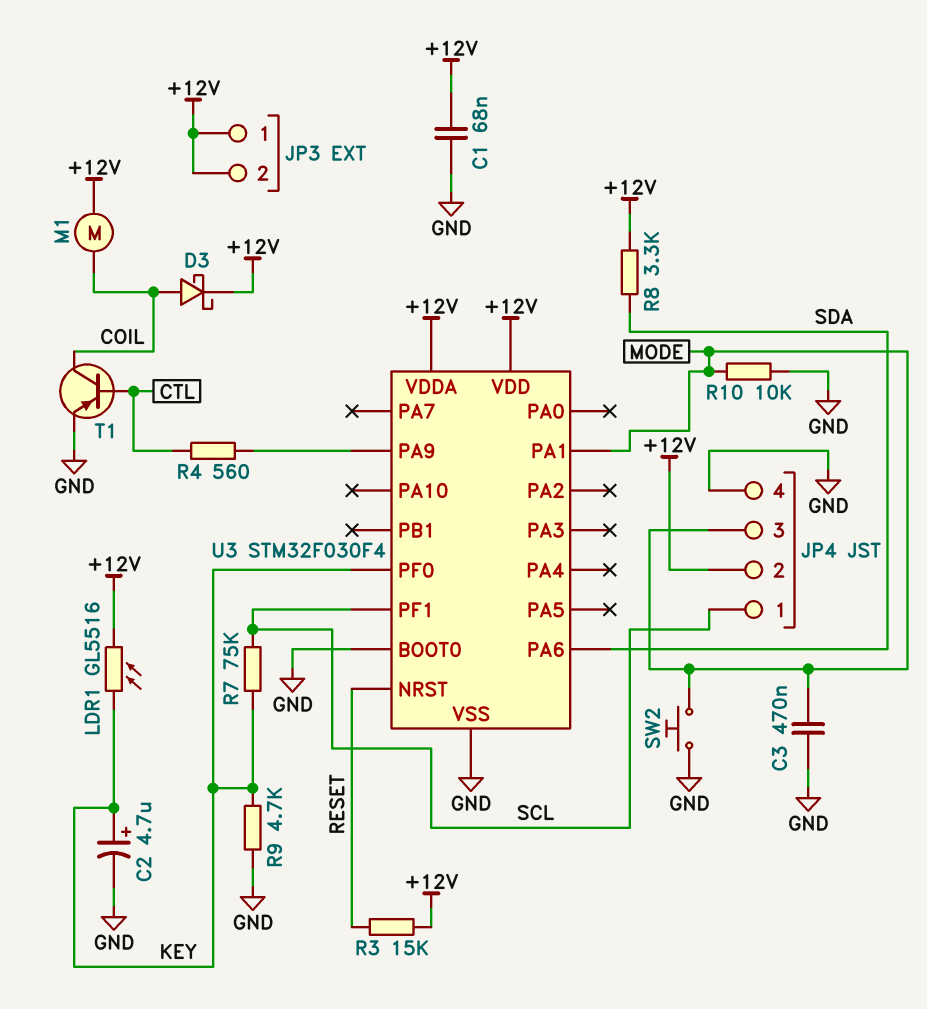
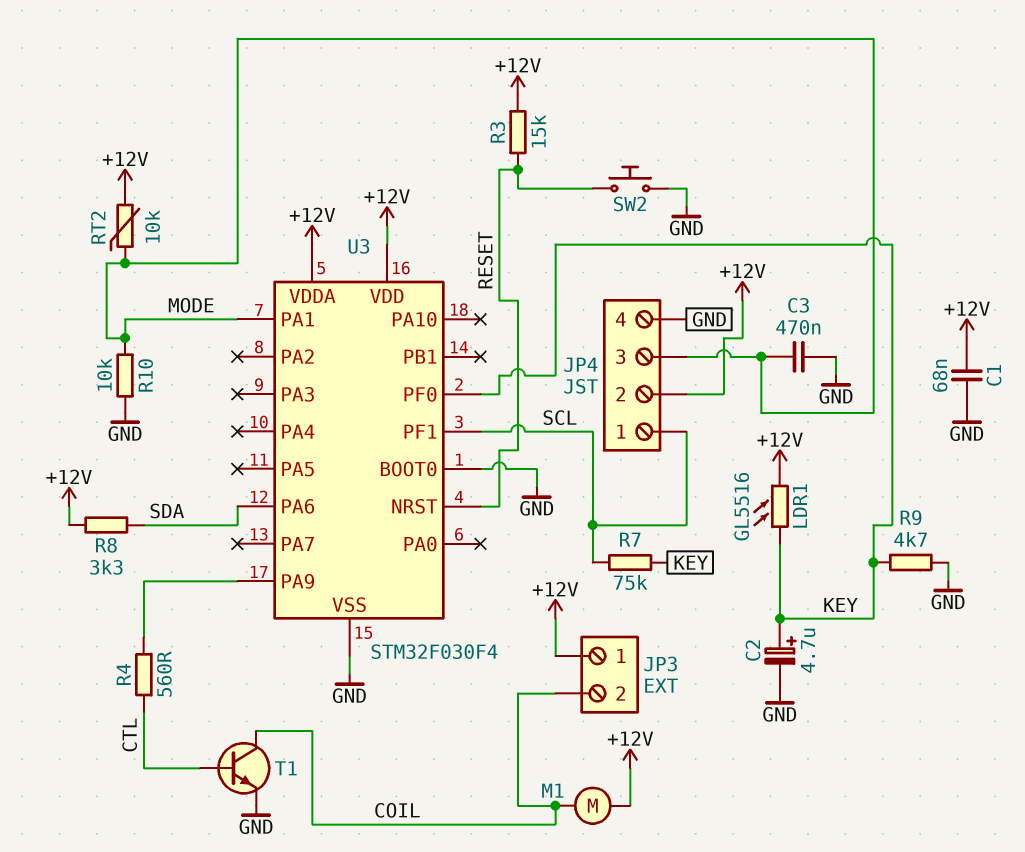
D3: schottky (A COIL, K +12V) -> none
JP3 pin 2: +12V -> COIL
RT2: none -> 10k (+12V, MODE)
SW2: button (GND, MODE) -> button (GND, RESET)
T1: PNP (B CTL, C COIL, E GND) -> NPN (B CTL, C COIL, E GND)

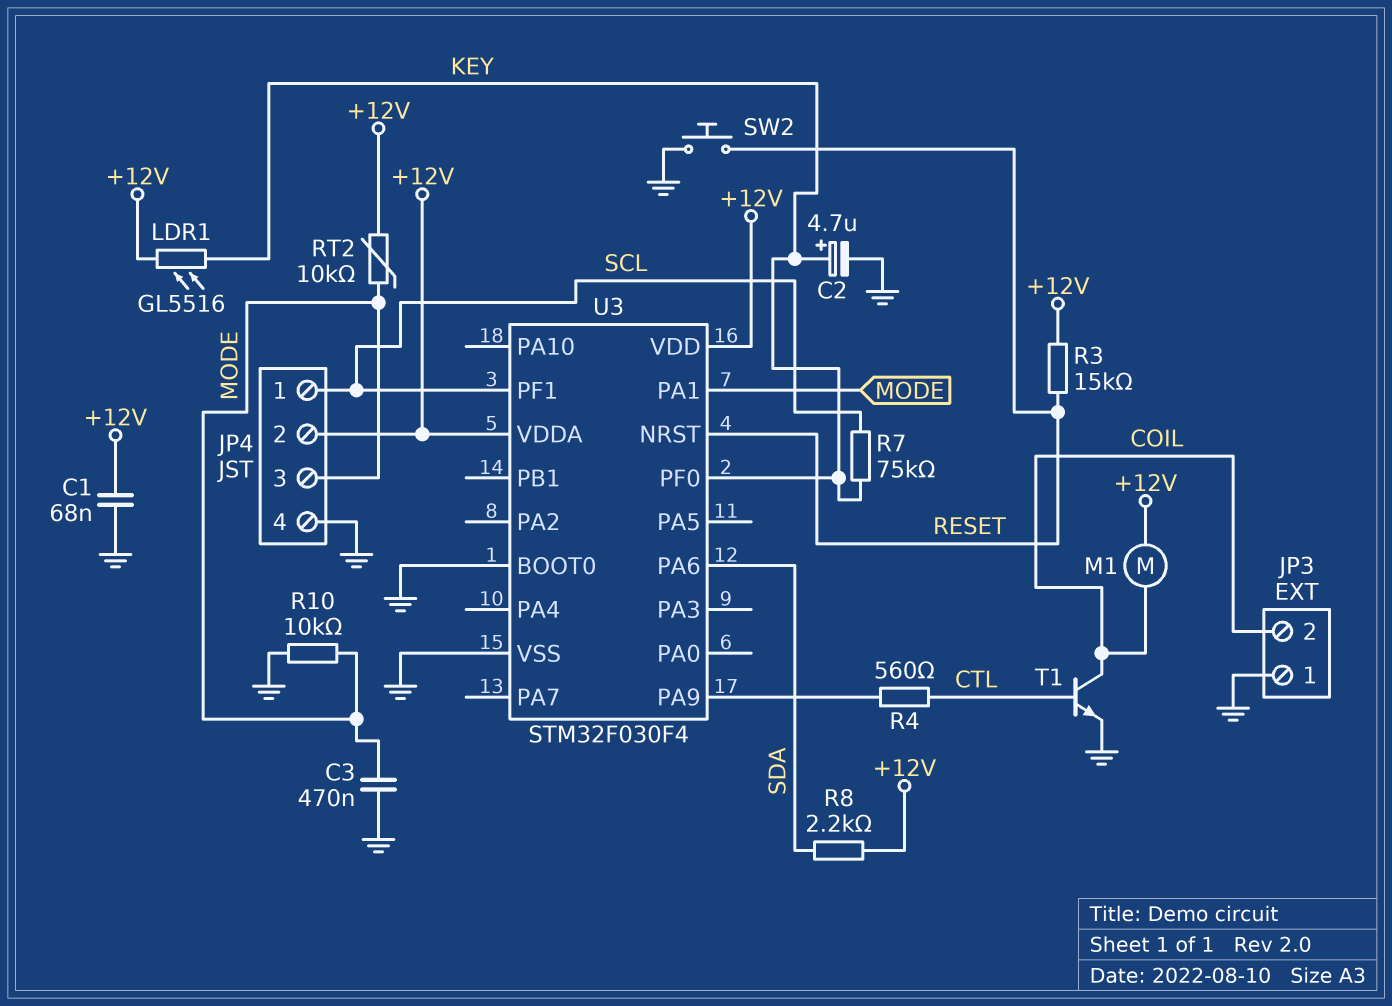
JP3 pin 1: +12V -> GND
R8: 3.3k (+12V, SDA) -> 2.2k (+12V, SDA)
R9: 4.7k (GND, KEY) -> none

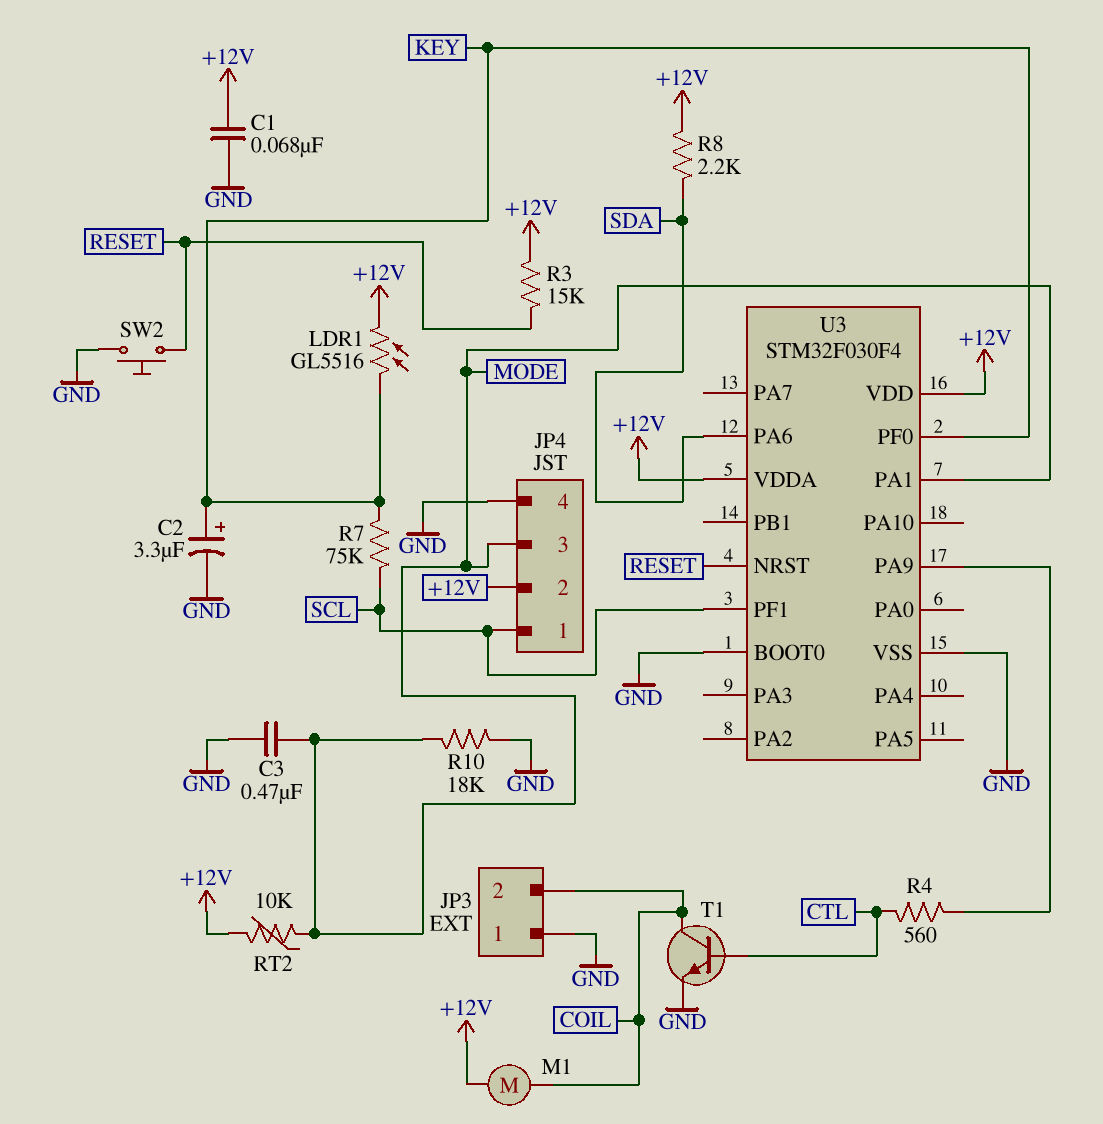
C2: 4.7uF (plus KEY, minus GND) -> 3.3uF (plus KEY, minus GND)
R10: 10k (GND, MODE) -> 18k (GND, MODE)

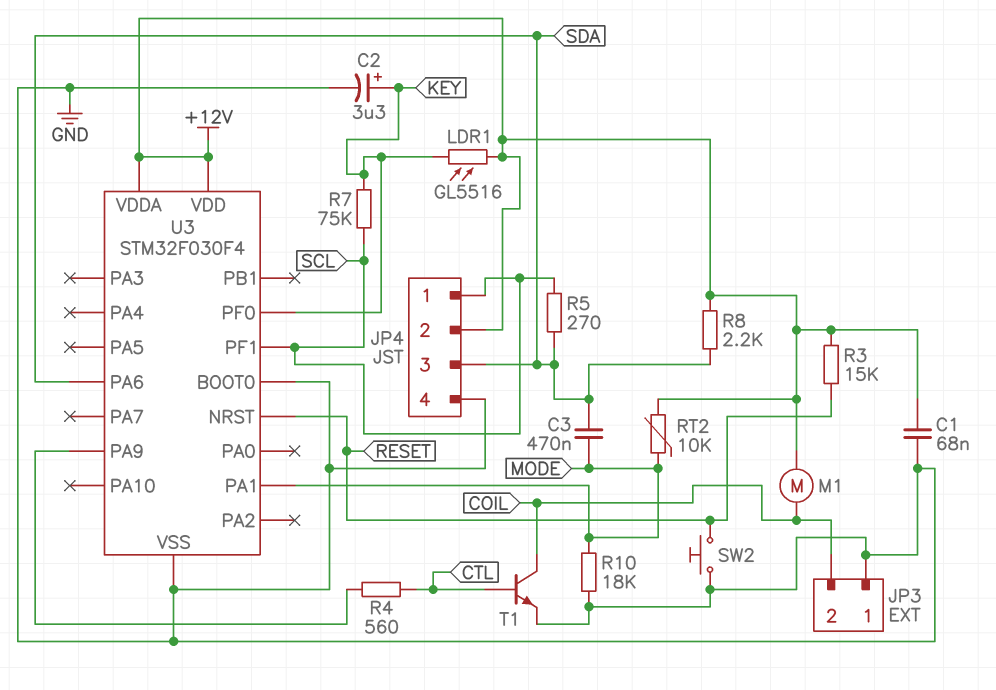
C3: 470nF (GND, MODE) -> 470nF (MODE, SDA)
JP4 pin 3: MODE -> SDA
R5: none -> 270 (SCL, SDA)

